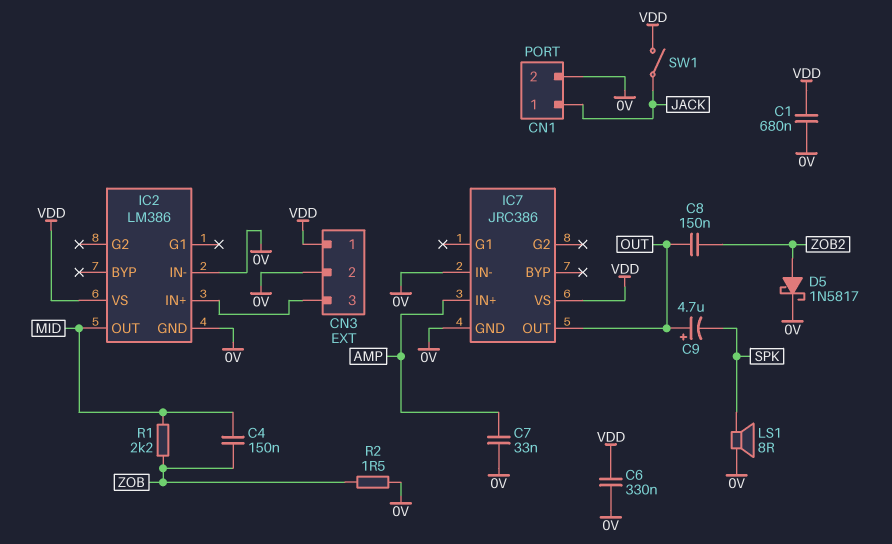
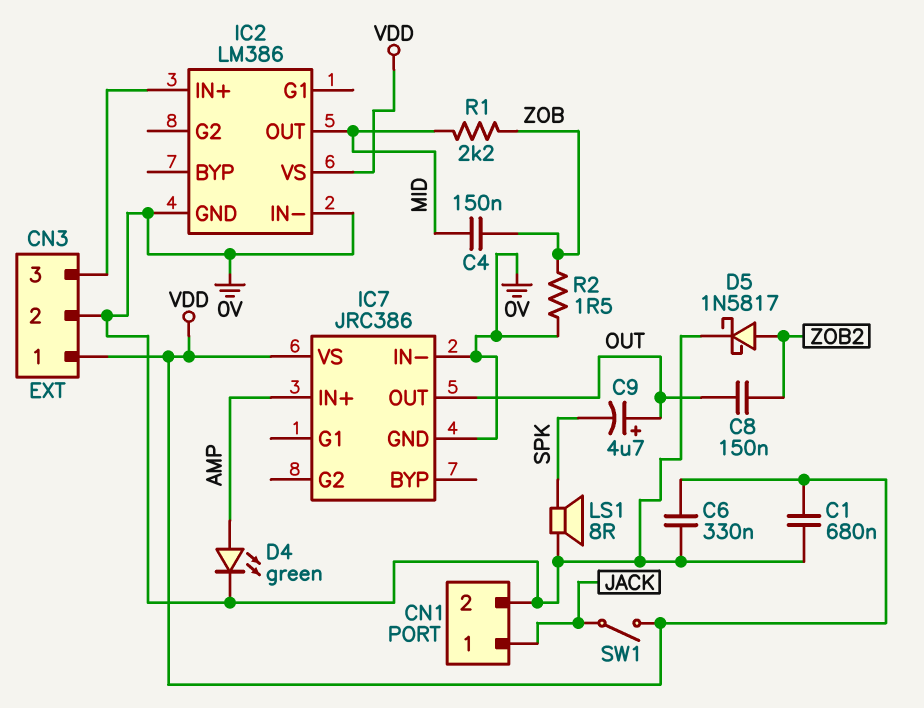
C7: 33nF (0V, AMP) -> none
D4: none -> LED green (A AMP, K 0V)

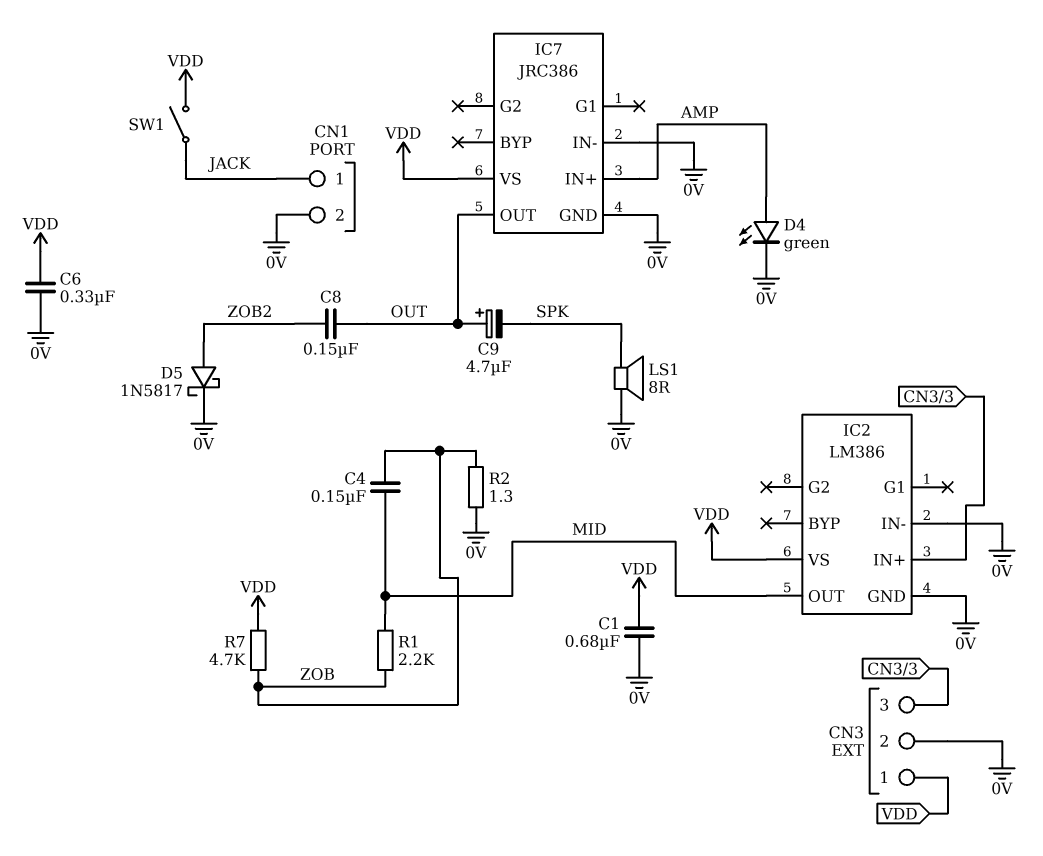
R2: 1.5 (0V, ZOB) -> 1.3 (0V, ZOB)
R7: none -> 4.7k (VDD, ZOB)

